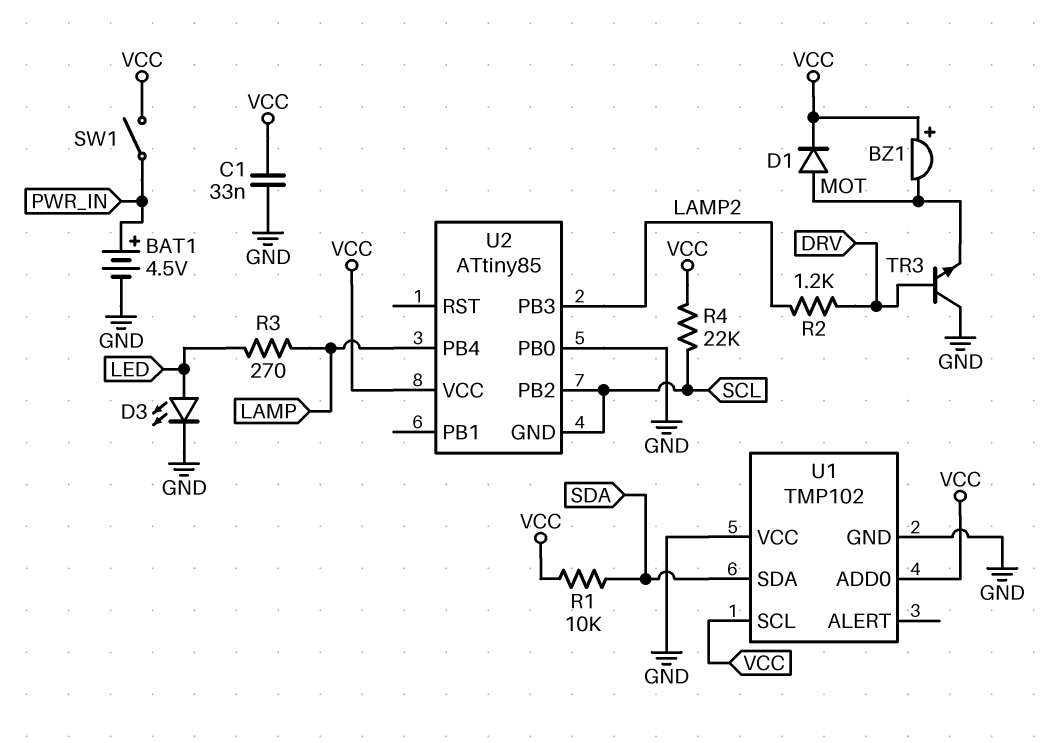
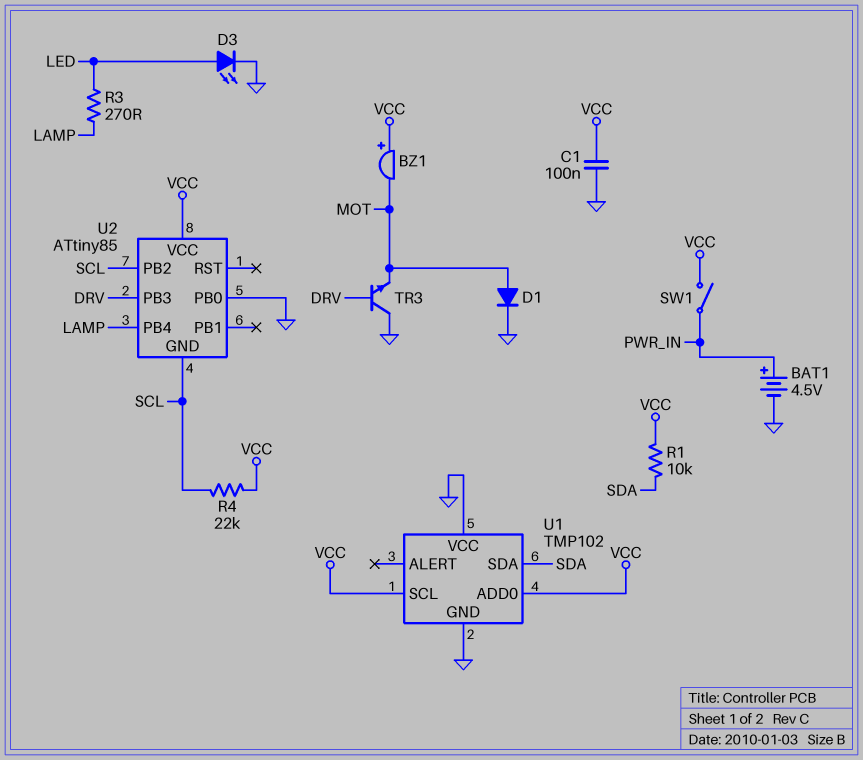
C1: 33nF (GND, VCC) -> 100nF (GND, VCC)
D1: diode (A MOT, K VCC) -> diode (A MOT, K GND)
R2: 1.2k (DRV, LAMP2) -> none
U2 pin PB3: LAMP2 -> DRV

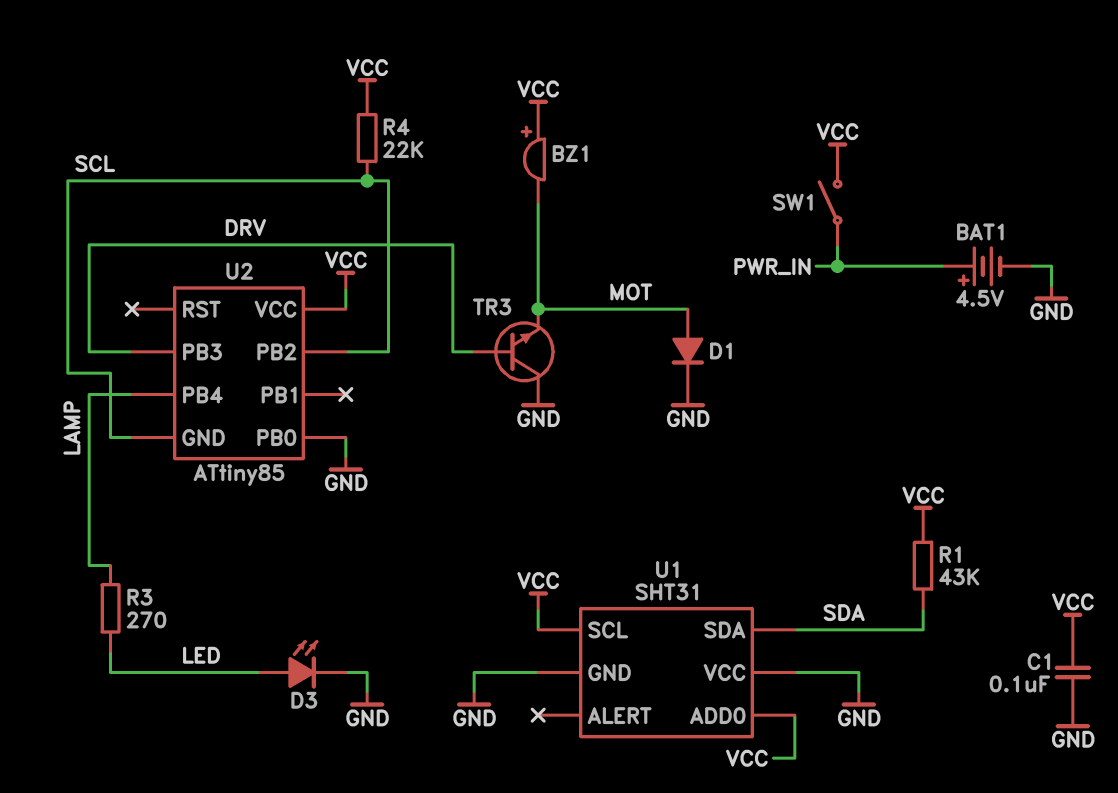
R1: 10k (SDA, VCC) -> 43k (SDA, VCC)
U1: TMP102 -> SHT31

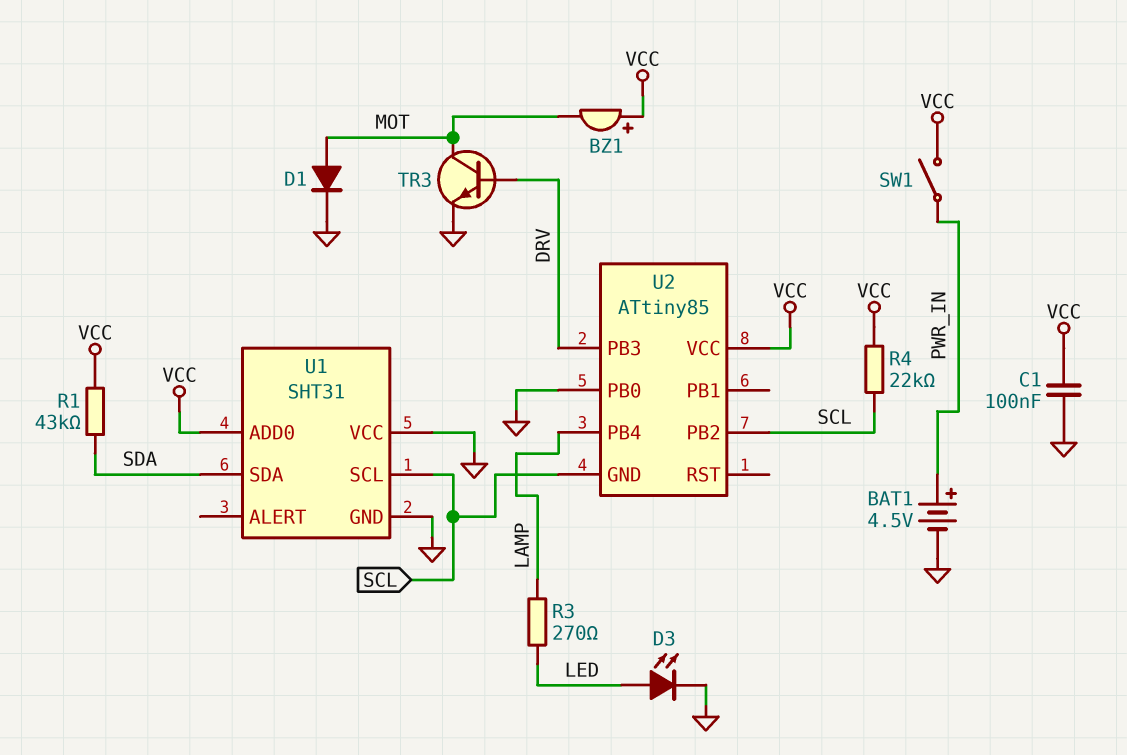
TR3: NPN (B DRV, C GND, E MOT) -> NPN (B DRV, C MOT, E GND)
U1 pin SCL: VCC -> SCL

